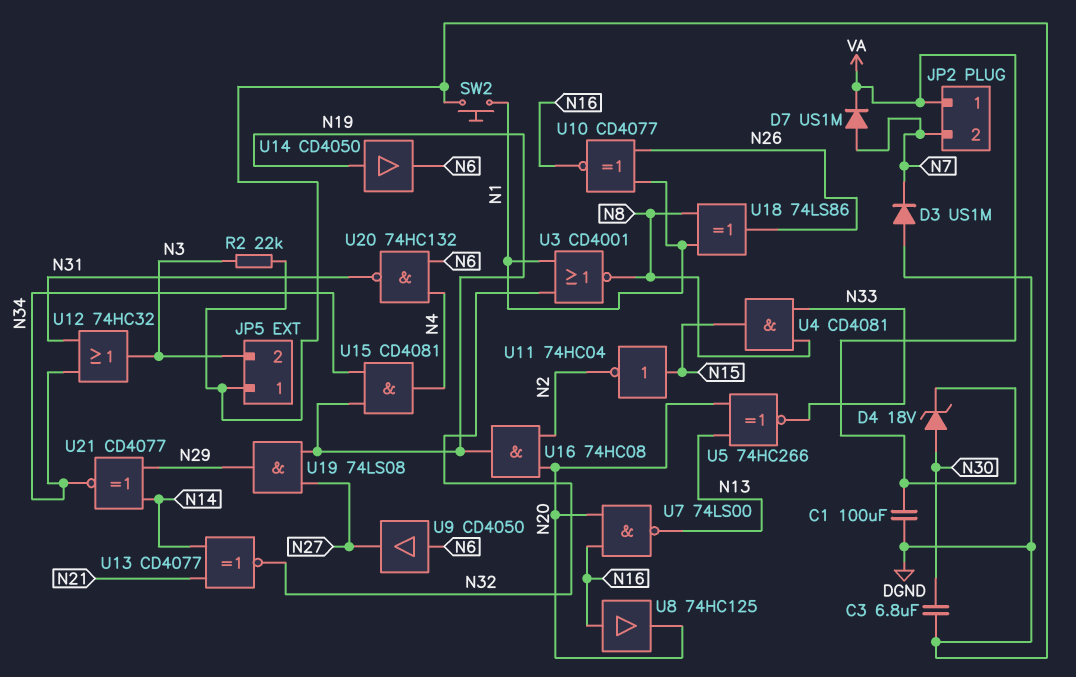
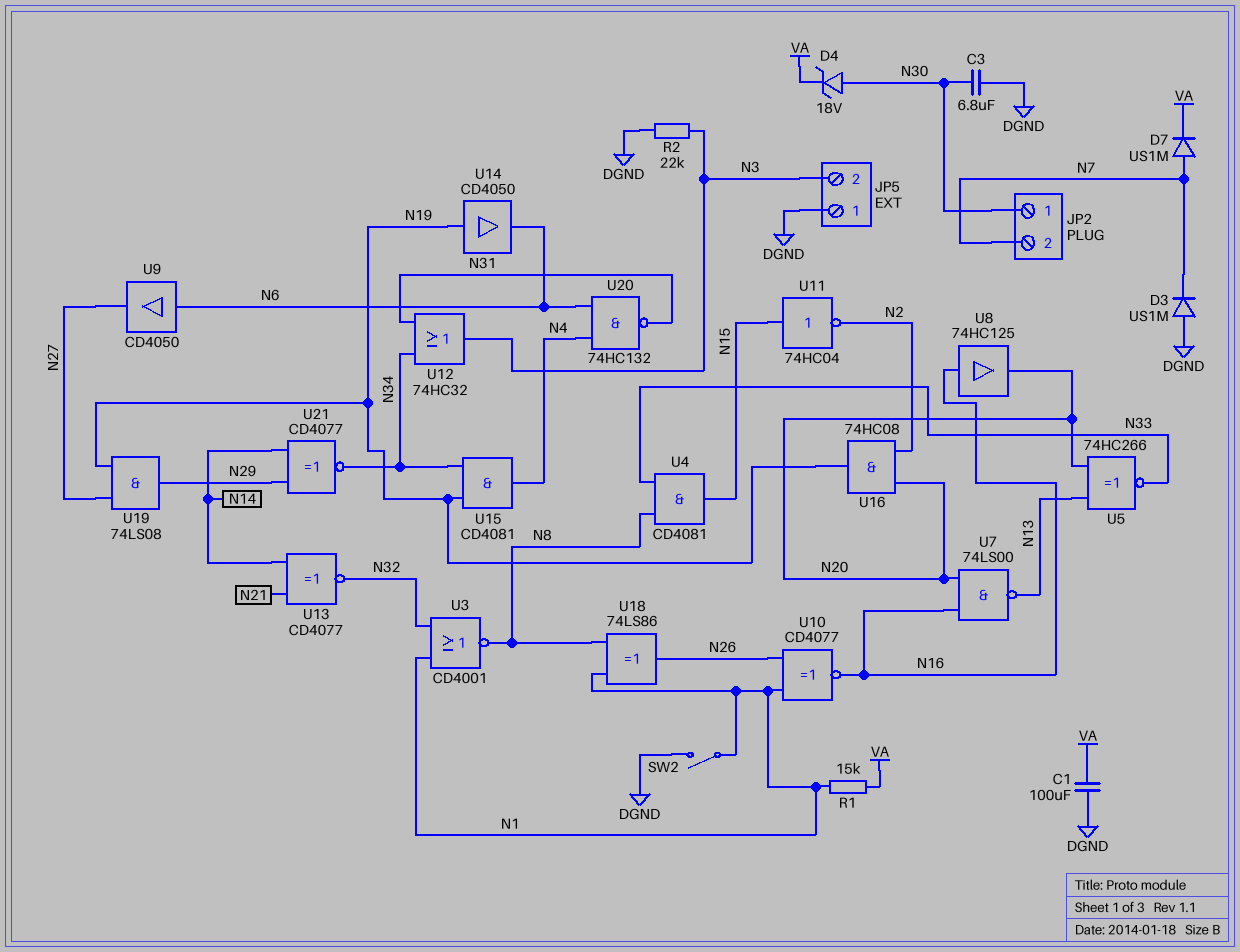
JP2 pin 1: VA -> N30
R1: none -> 15k (N1, VA)
SW2: button (DGND, N1) -> switch (DGND, N1)

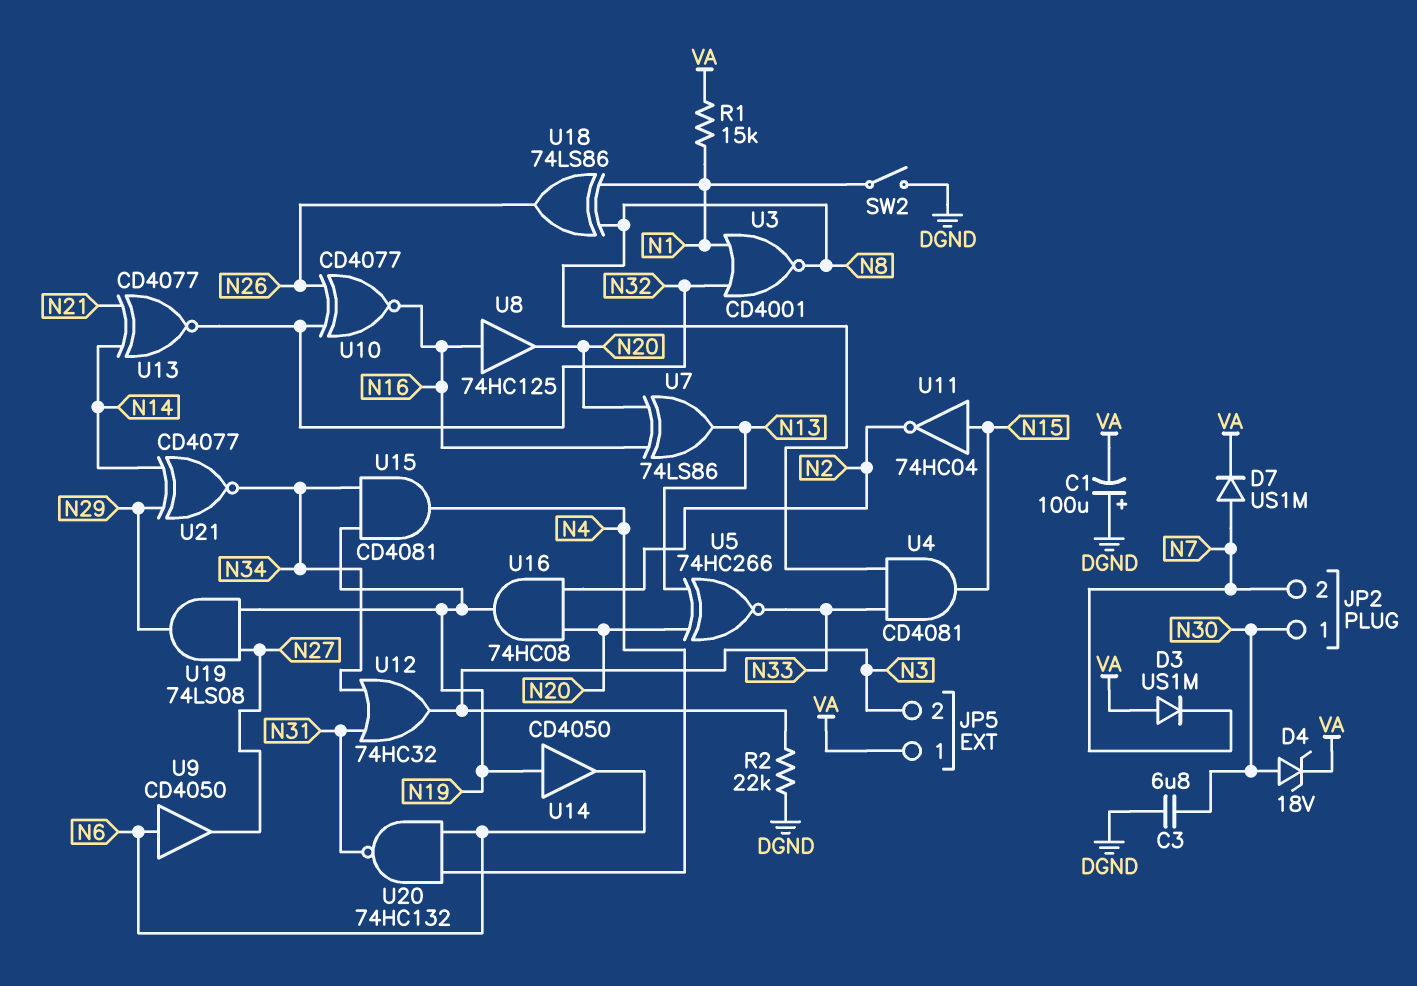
C1: 100uF (DGND, VA) -> 100uF (plus DGND, minus VA)
D3: diode US1M (A DGND, K N7) -> diode US1M (A VA, K N7)
JP5 pin 1: DGND -> VA
U7: NAND 74LS00 (in N16, in N20, out N13) -> XOR 74LS86 (in N16, in N20, out N13)
U10: XNOR CD4077 (in N1, in N26, out N16) -> XNOR CD4077 (in N26, in N32, out N16)

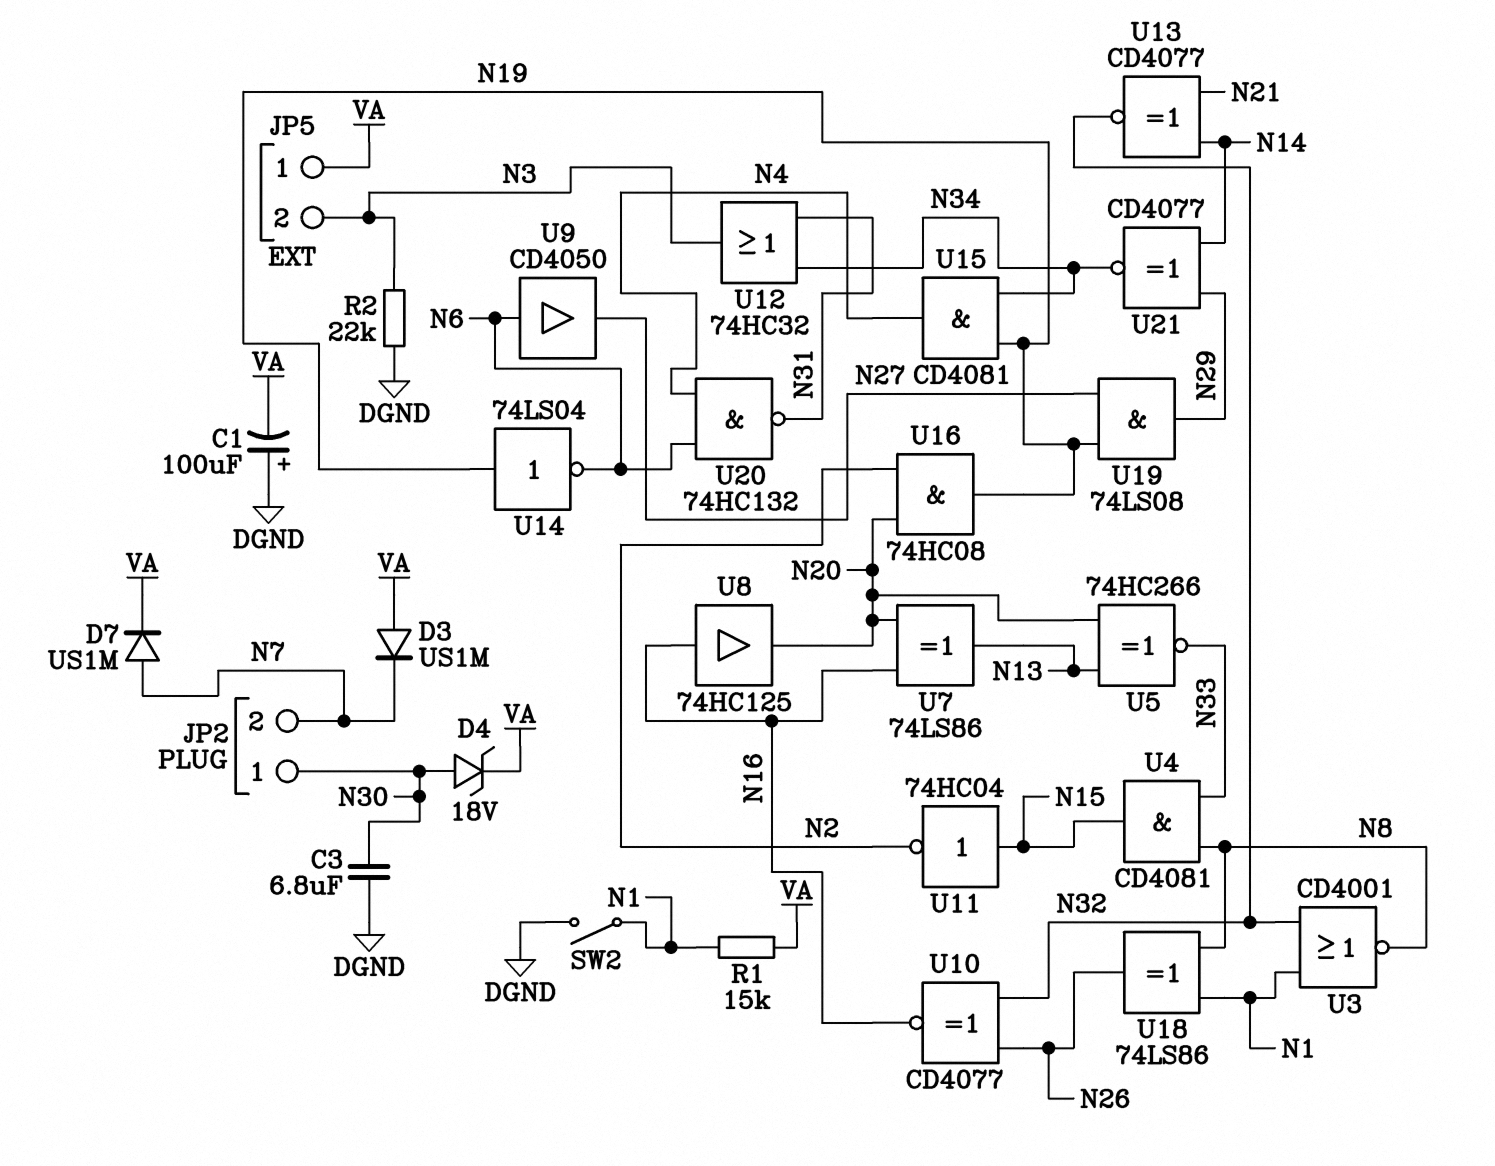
U14: buffer CD4050 (in N19, out N6) -> NOT 74LS04 (in N19, out N6)

